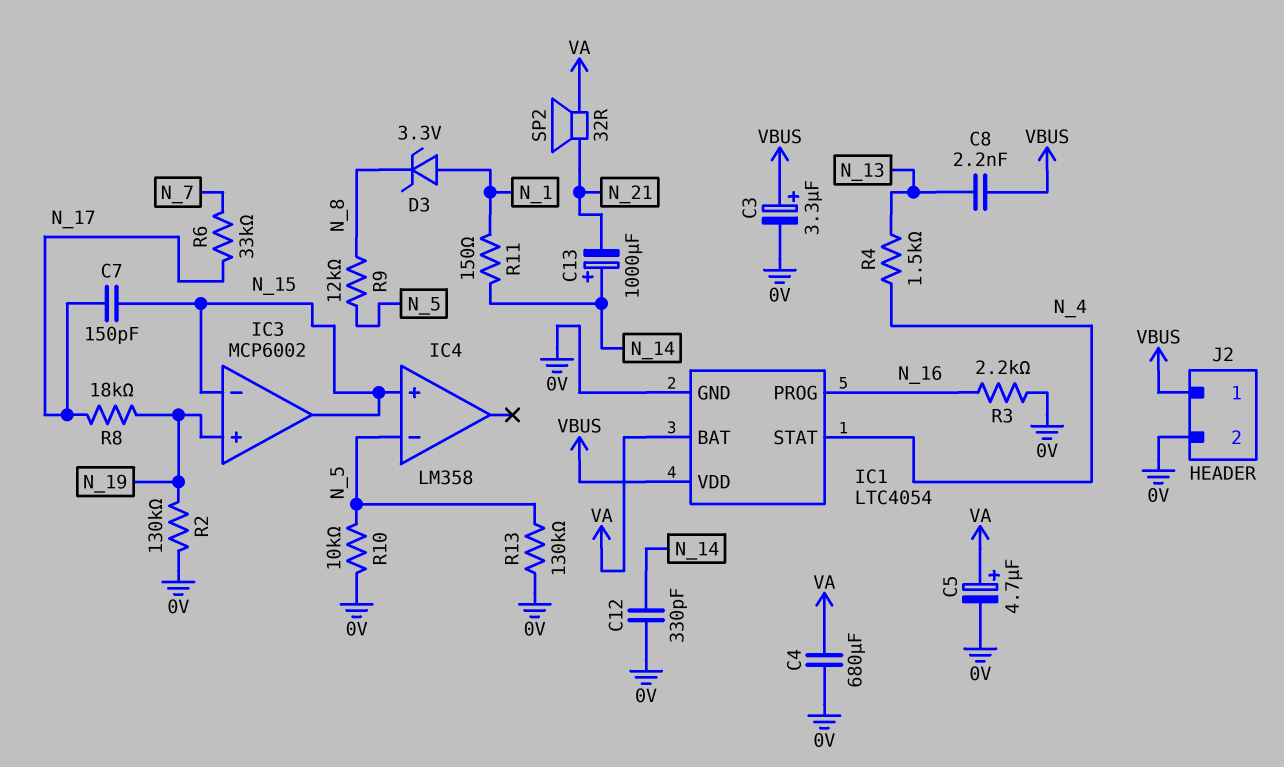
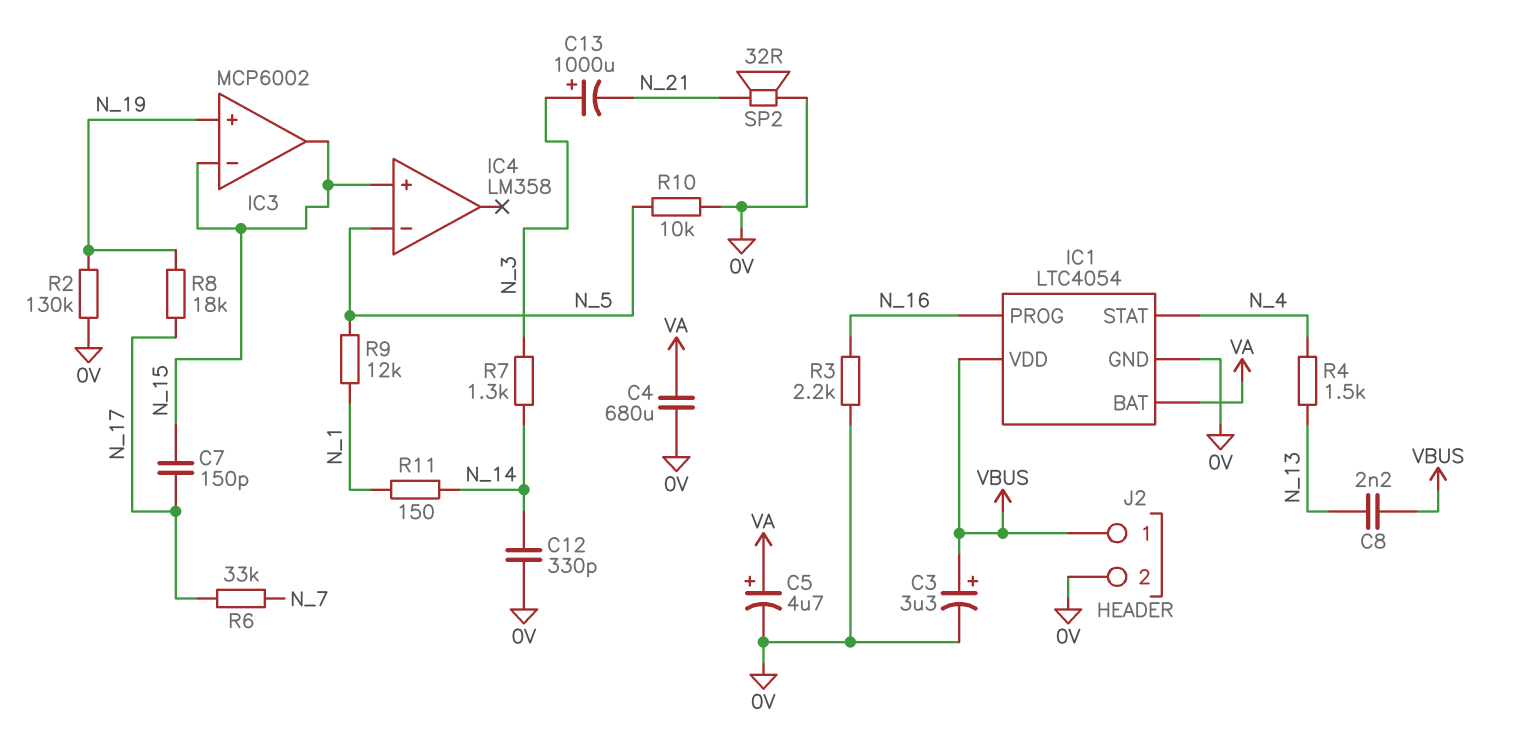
C13: 1000uF (plus N_14, minus N_21) -> 1000uF (plus N_3, minus N_21)
D3: zener 3.3V (A N_1, K N_8) -> none
R7: none -> 1.3k (N_3, N_14)
R9: 12k (N_5, N_8) -> 12k (N_1, N_5)
R13: 130k (0V, N_5) -> none
SP2: speaker 32R (N_21, VA) -> speaker 32R (0V, N_21)

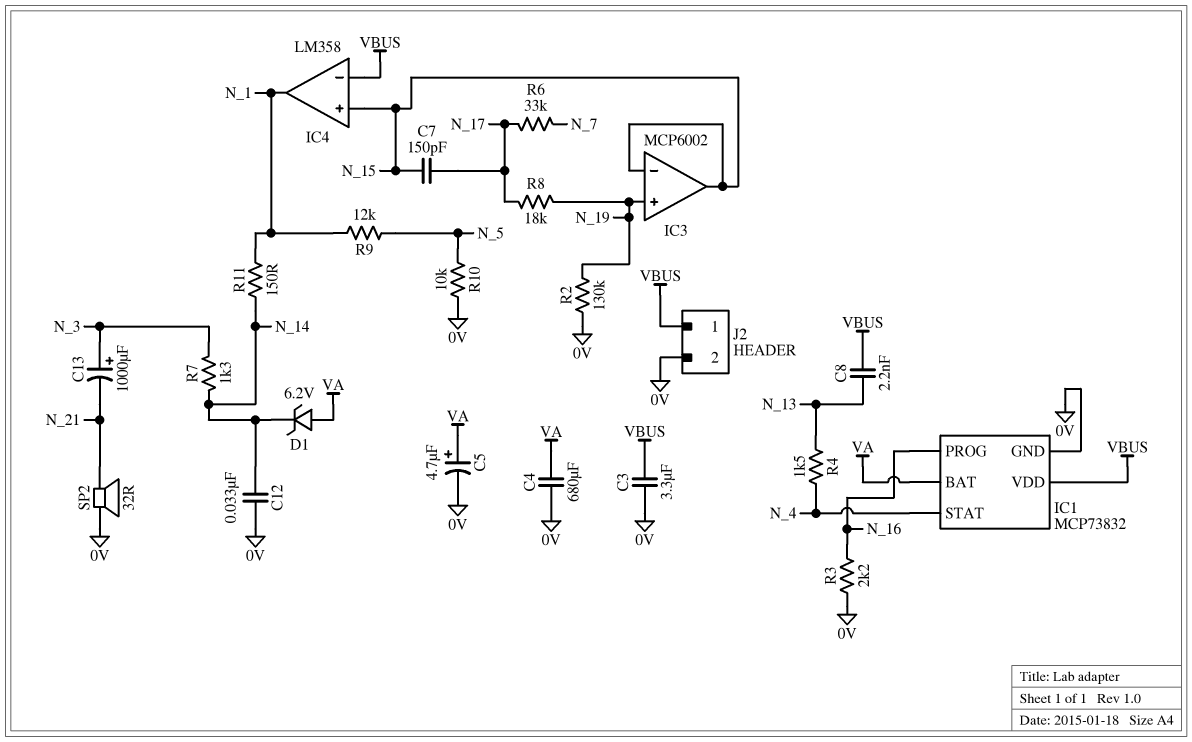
C3: 3.3uF (plus VBUS, minus 0V) -> 3.3uF (0V, VBUS)
C12: 330pF (0V, N_14) -> 33nF (0V, N_14)
D1: none -> zener 6.2V (A VA, K N_14)
IC1: LTC4054 -> MCP73832
IC4 pin in-: N_5 -> VBUS
IC4 pin out: none -> N_1

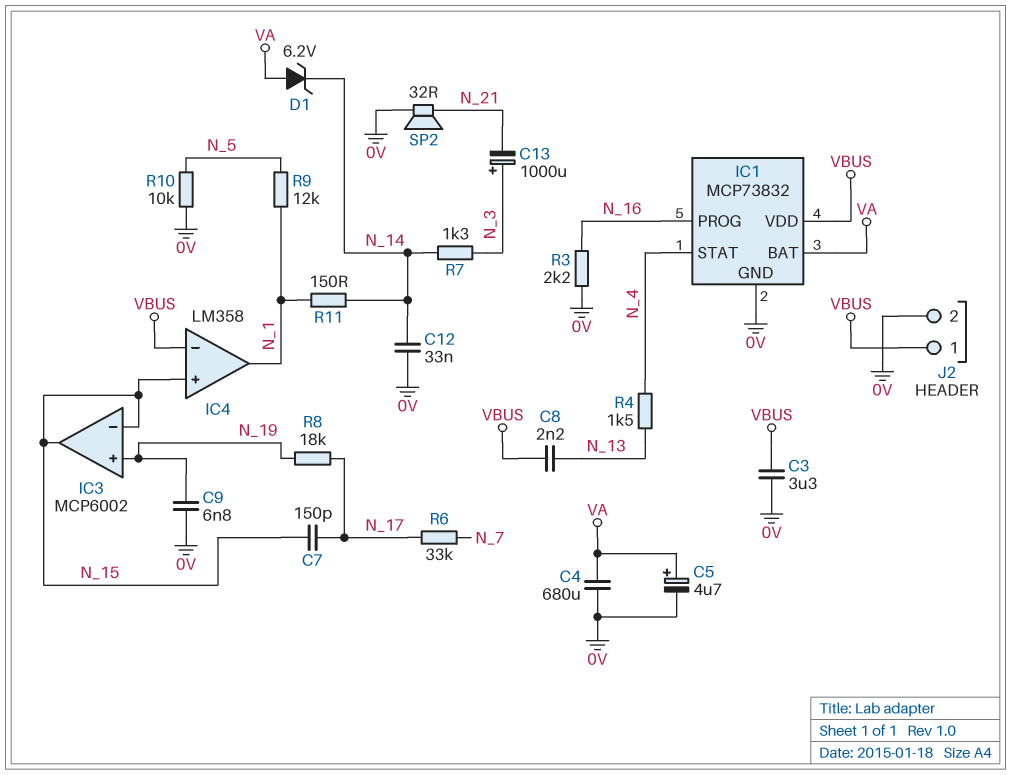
C9: none -> 6.8nF (0V, N_19)
R2: 130k (0V, N_19) -> none

